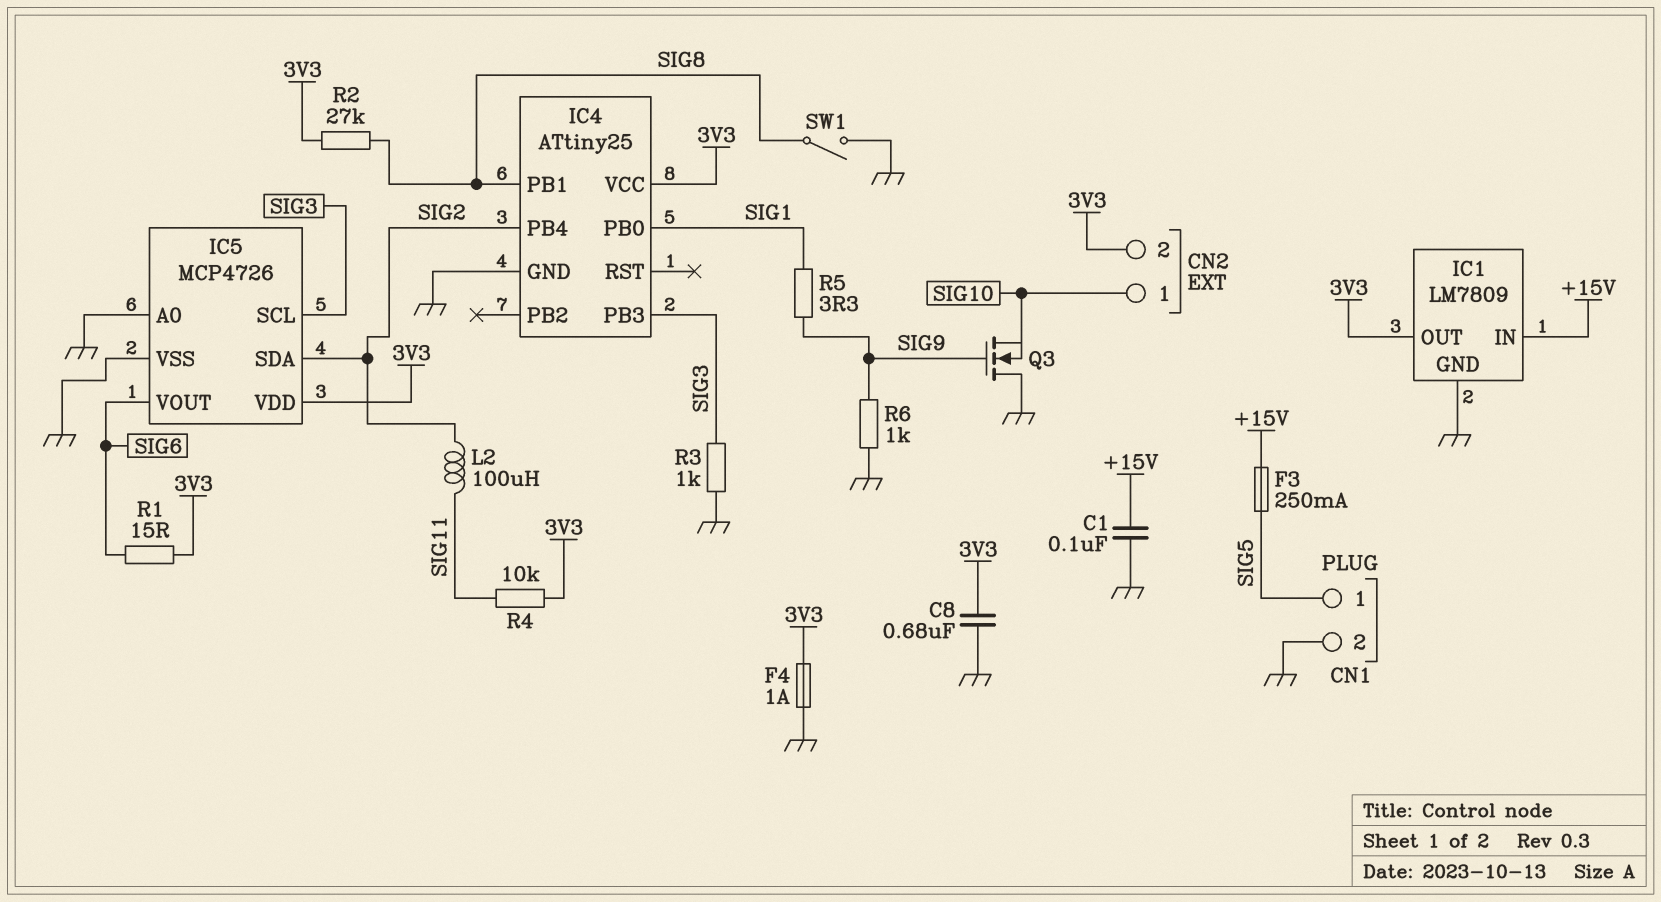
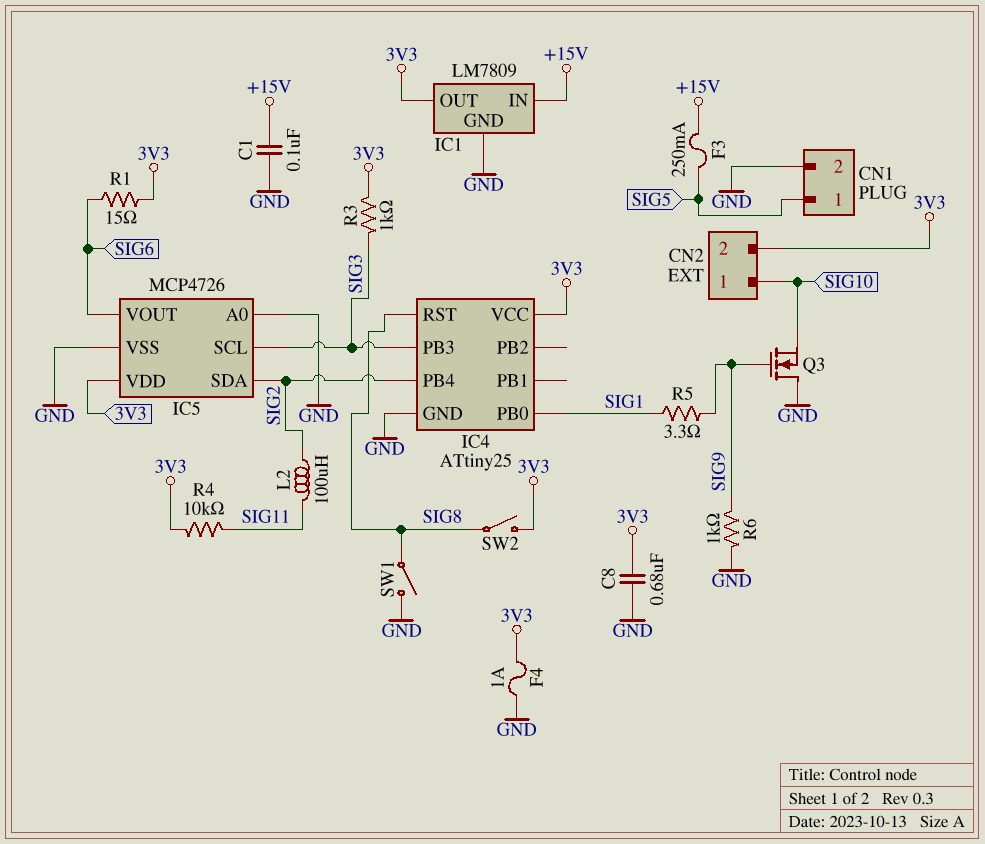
IC4 pin PB1: SIG8 -> none
IC4 pin RST: none -> SIG8
R2: 27k (3V3, SIG8) -> none
R3: 1k (GND, SIG3) -> 1k (3V3, SIG3)
SW2: none -> switch (3V3, SIG8)

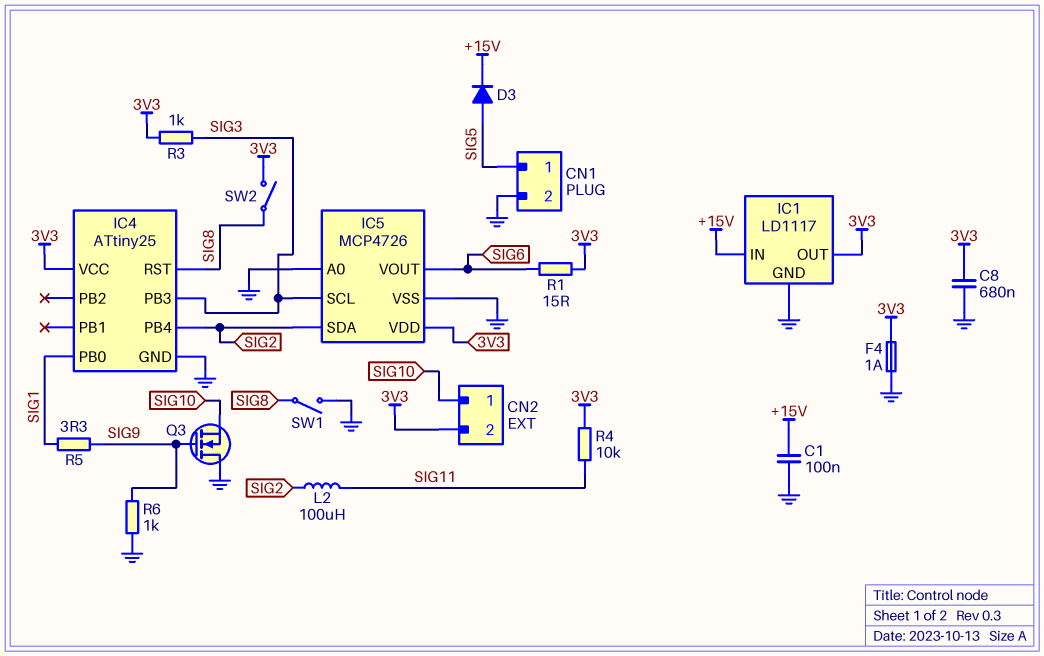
D3: none -> diode (A SIG5, K +15V)
F3: 250mA (+15V, SIG5) -> none
IC1: LM7809 -> LD1117

